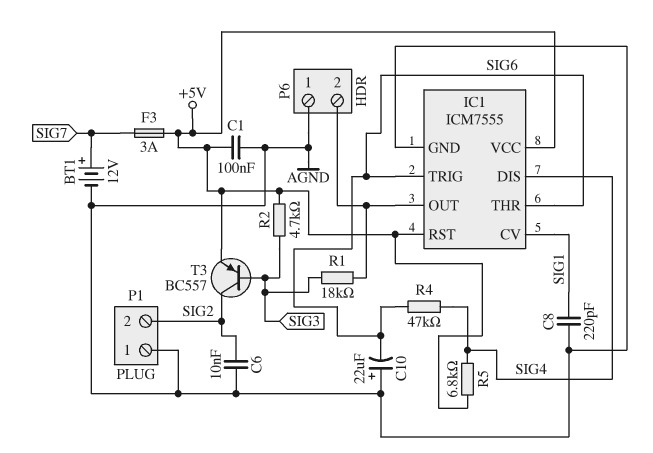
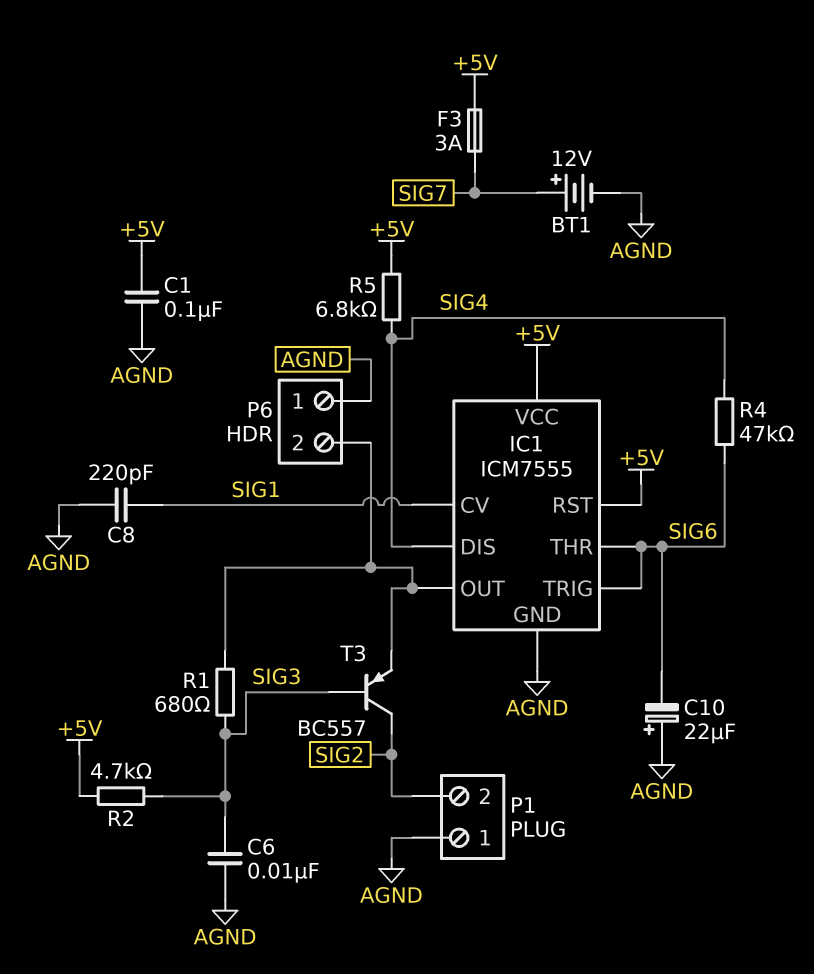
C6: 10nF (AGND, SIG2) -> 10nF (AGND, SIG3)
R1: 18k (IC1/OUT, SIG3) -> 680 (IC1/OUT, SIG3)
T3: PNP BC557 (B SIG3, C SIG2, E +5V) -> PNP BC557 (B SIG3, C SIG2, E IC1/OUT)

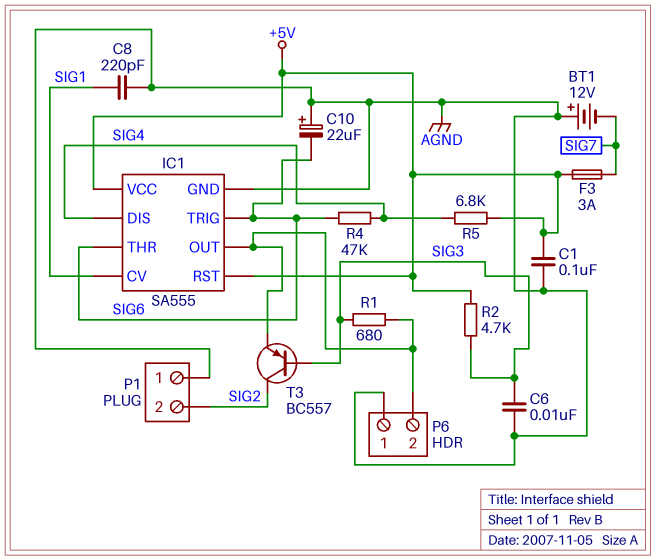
BT1: 12V (plus SIG7, minus AGND) -> 12V (plus AGND, minus SIG7)
IC1: ICM7555 -> SA555

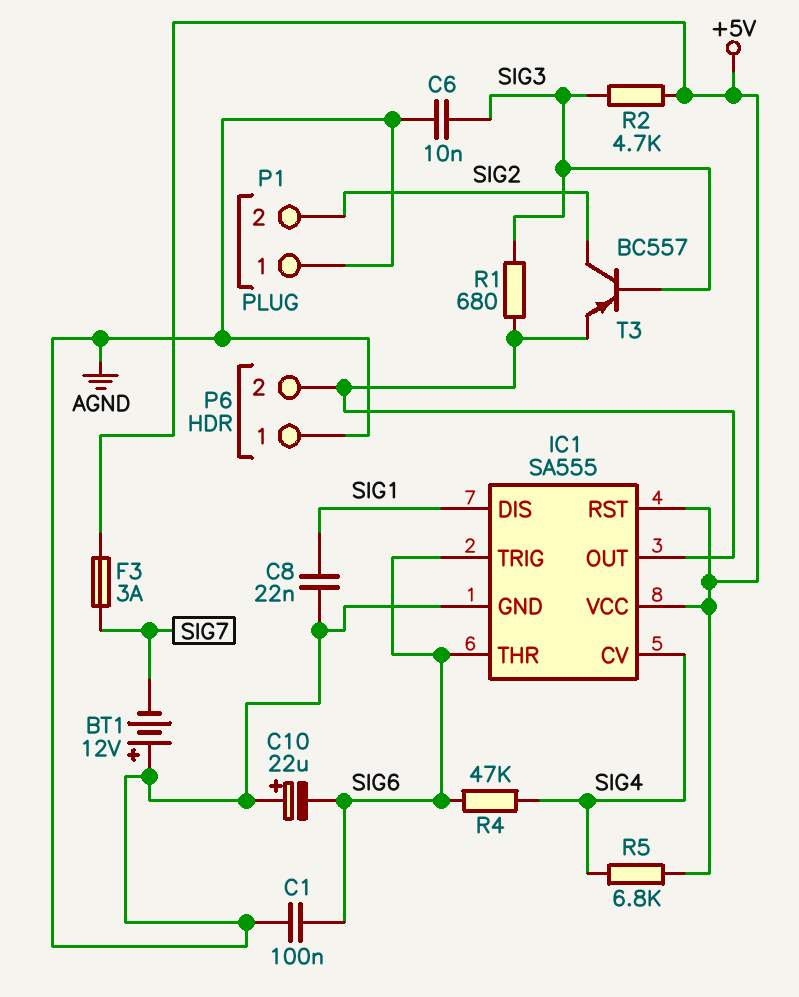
C1: 100nF (+5V, AGND) -> 100nF (AGND, SIG6)
C8: 220pF (AGND, SIG1) -> 22nF (AGND, SIG1)
IC1 pin CV: SIG1 -> SIG4
IC1 pin DIS: SIG4 -> SIG1

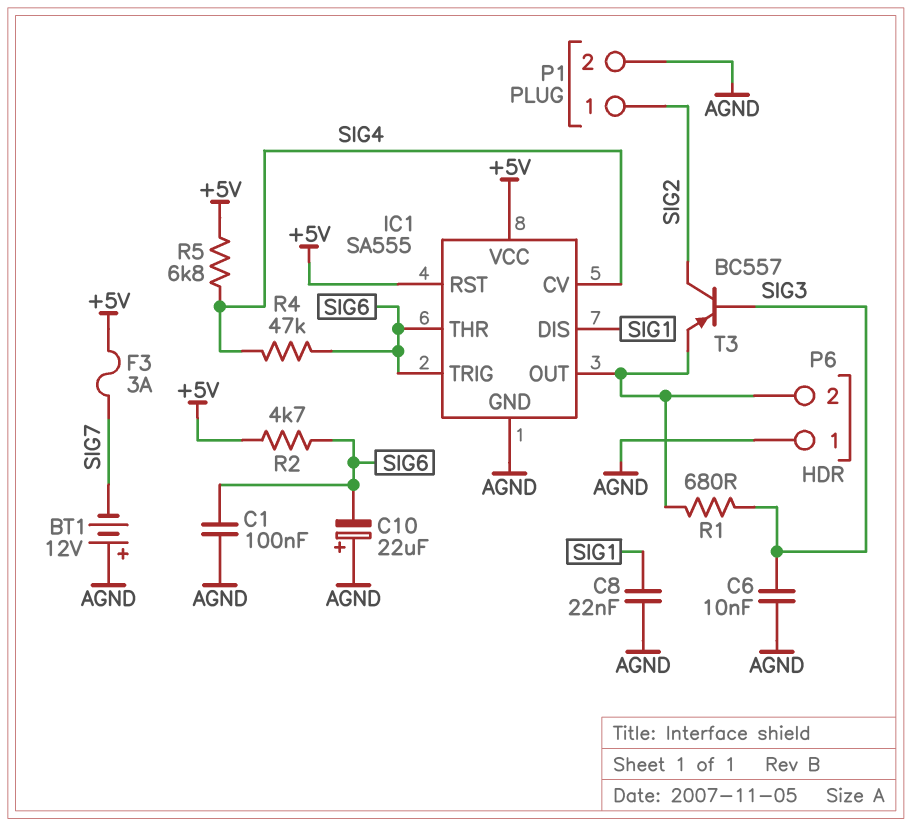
P1 pin 1: AGND -> SIG2
P1 pin 2: SIG2 -> AGND
R2: 4.7k (+5V, SIG3) -> 4.7k (+5V, SIG6)

